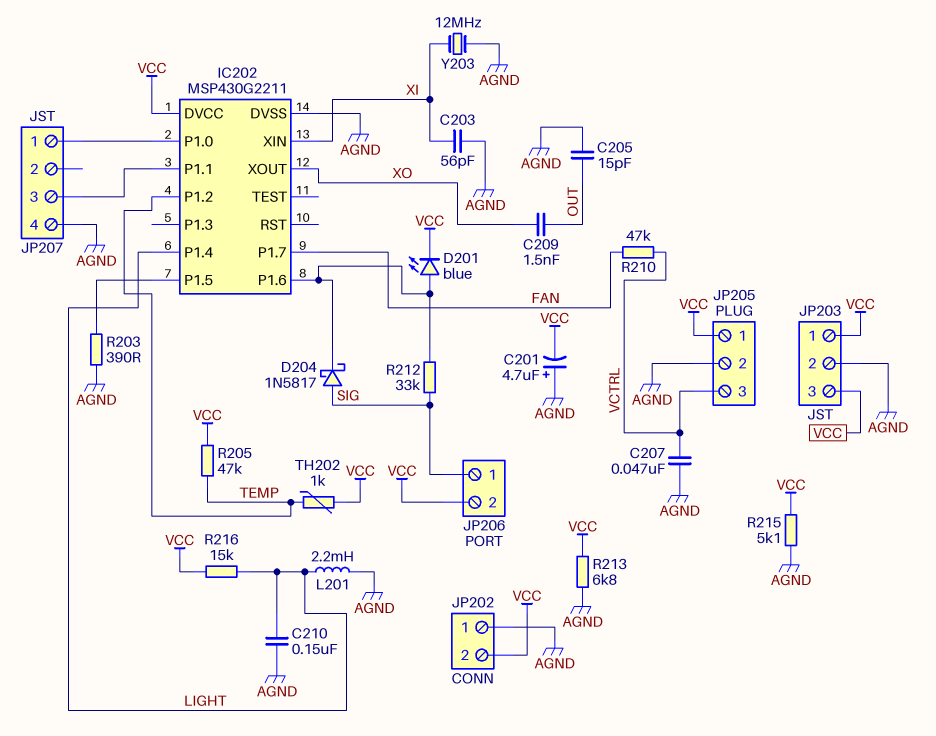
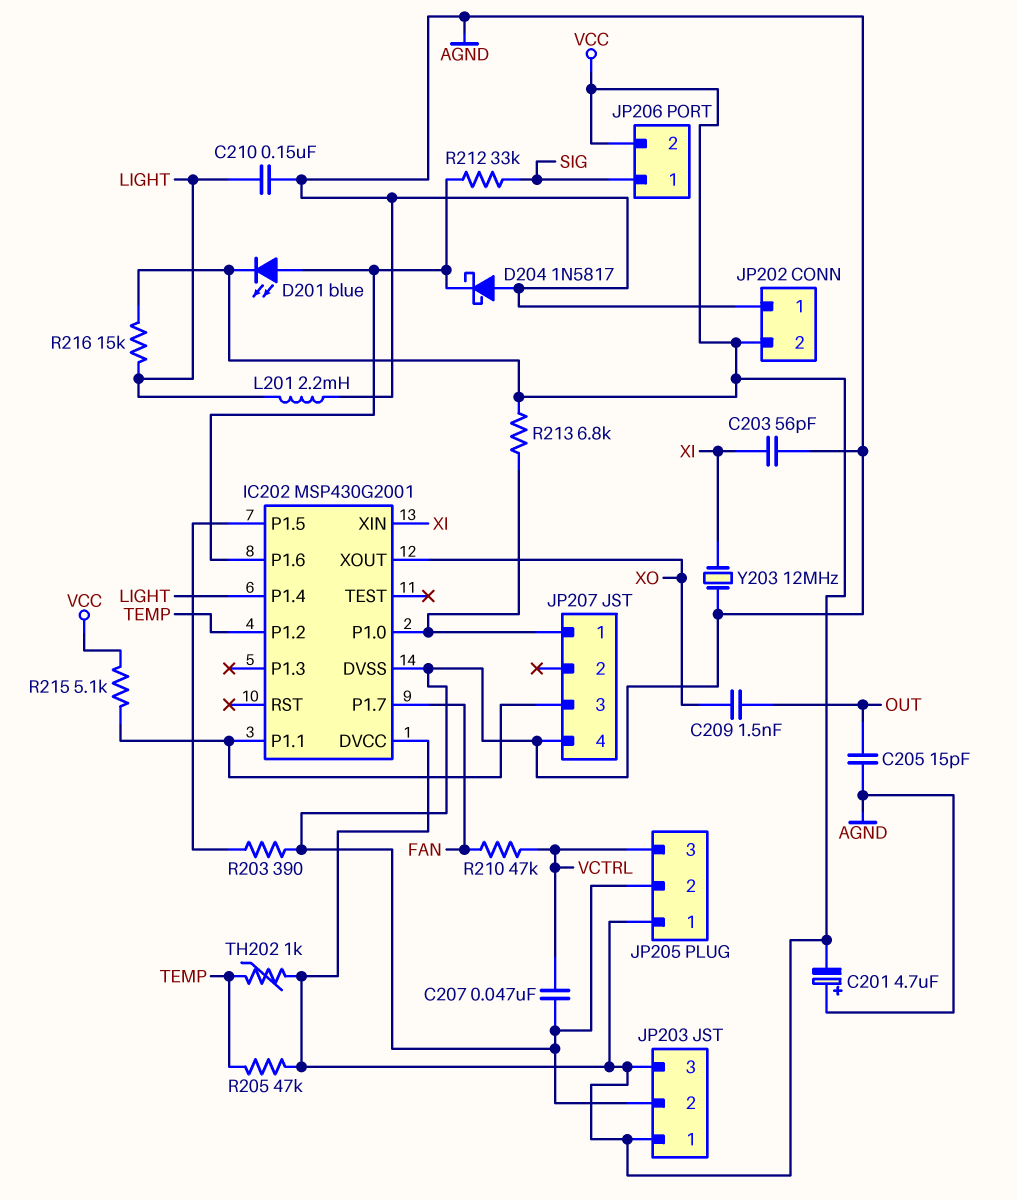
D204: schottky 1N5817 (A SIG, K IC202/P1.6) -> schottky 1N5817 (A AGND, K IC202/P1.6)
IC202: MSP430G2211 -> MSP430G2001
R213: 6.8k (AGND, VCC) -> 6.8k (IC202/P1.0, VCC)
R215: 5.1k (AGND, VCC) -> 5.1k (IC202/P1.1, VCC)

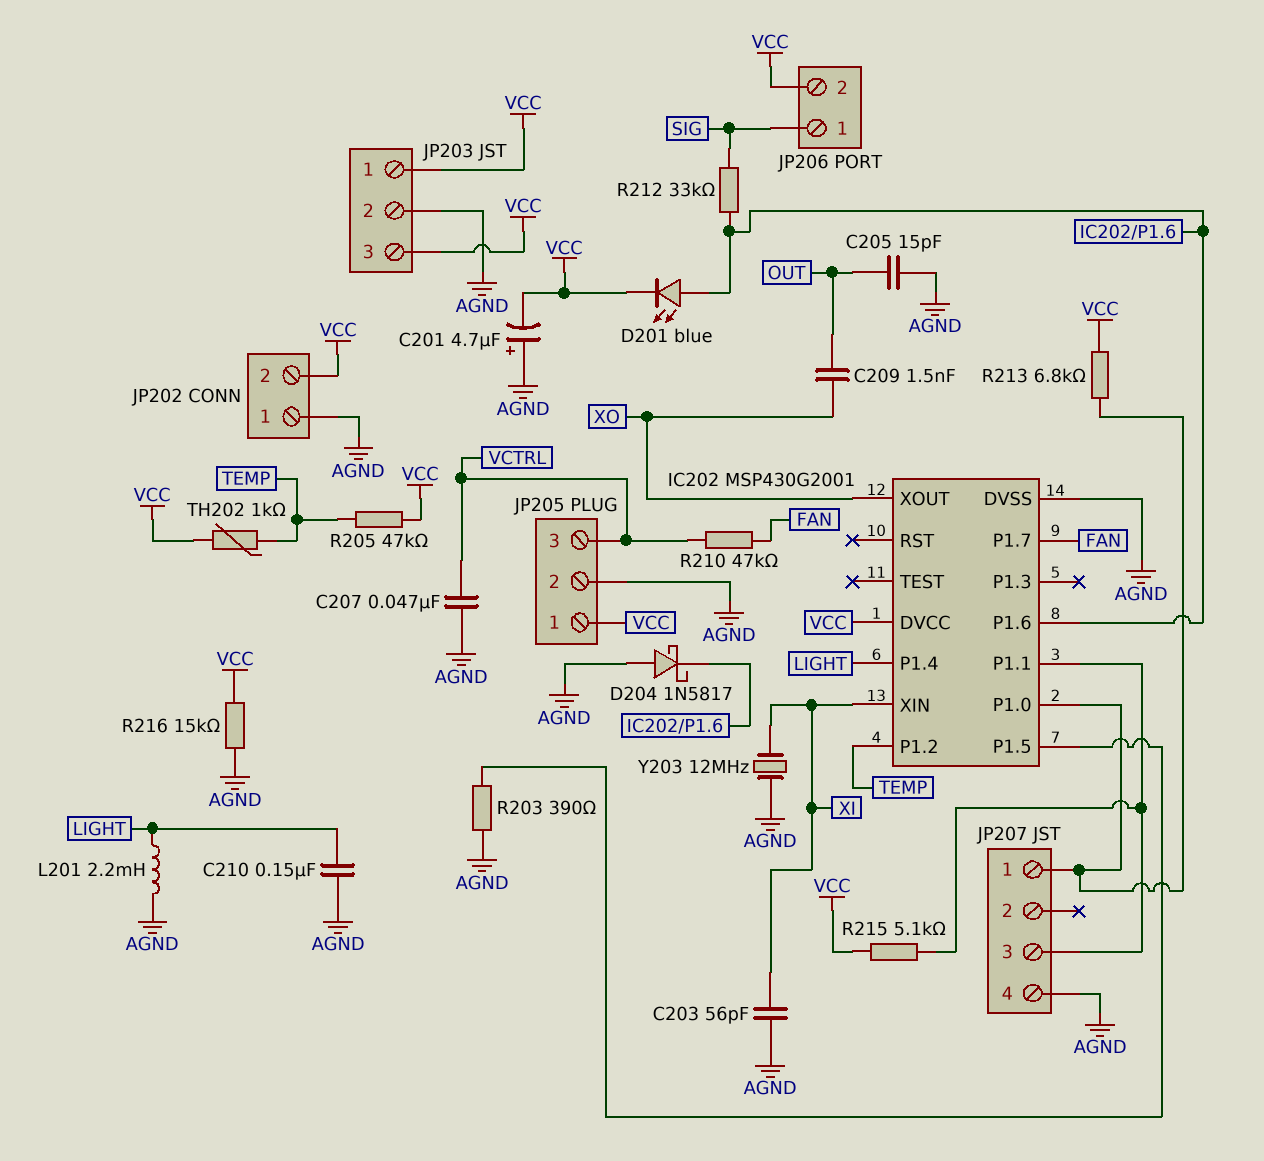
R216: 15k (LIGHT, VCC) -> 15k (AGND, VCC)

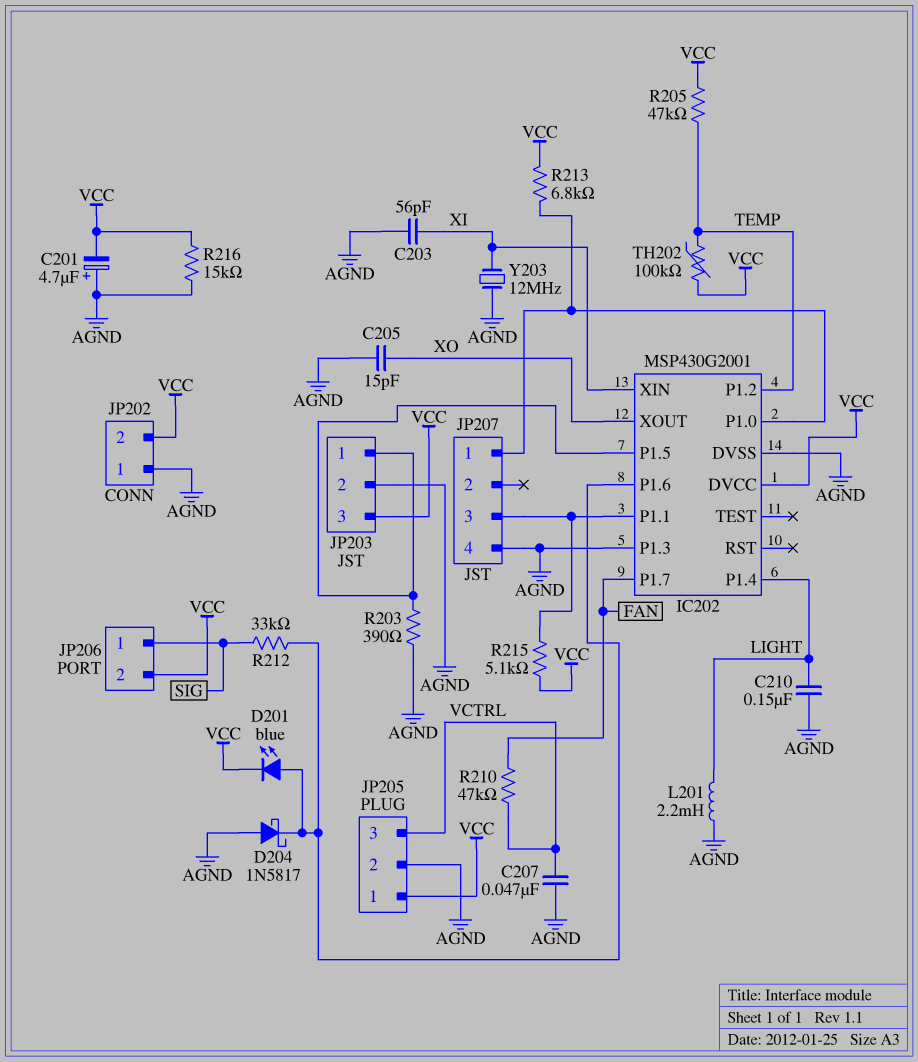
C205: 15pF (AGND, OUT) -> 15pF (AGND, XO)
C209: 1.5nF (OUT, XO) -> none
IC202 pin P1.3: none -> AGND
JP203 pin 1: VCC -> IC202/P1.5
TH202: 1k (TEMP, VCC) -> 100k (TEMP, VCC)

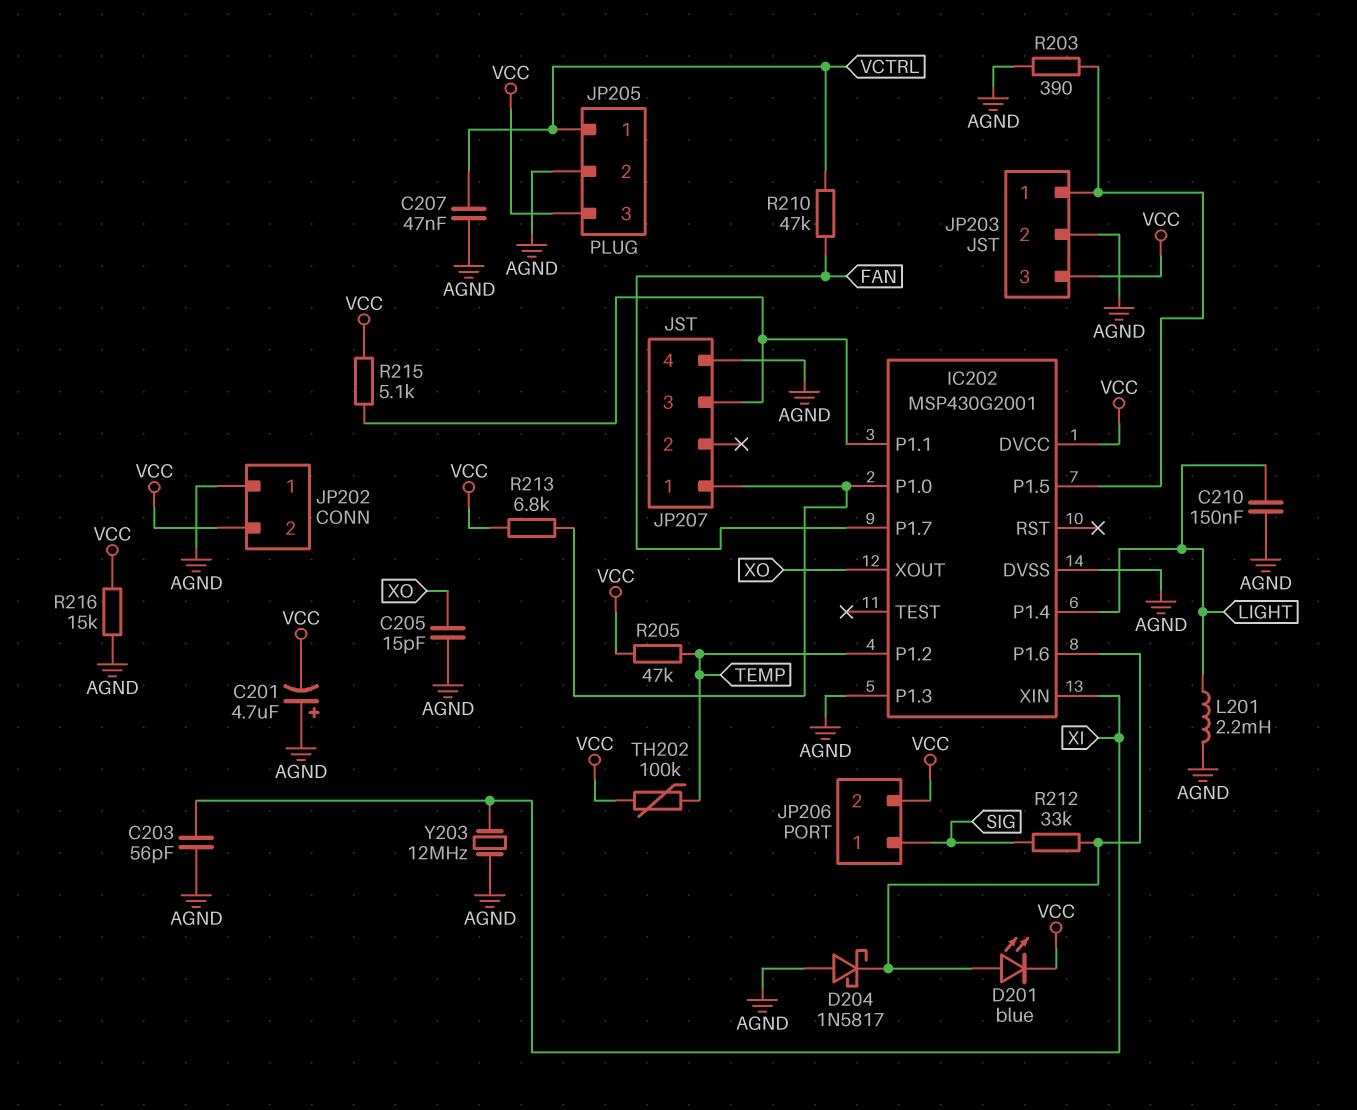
JP205 pin 1: VCC -> VCTRL
JP205 pin 3: VCTRL -> VCC

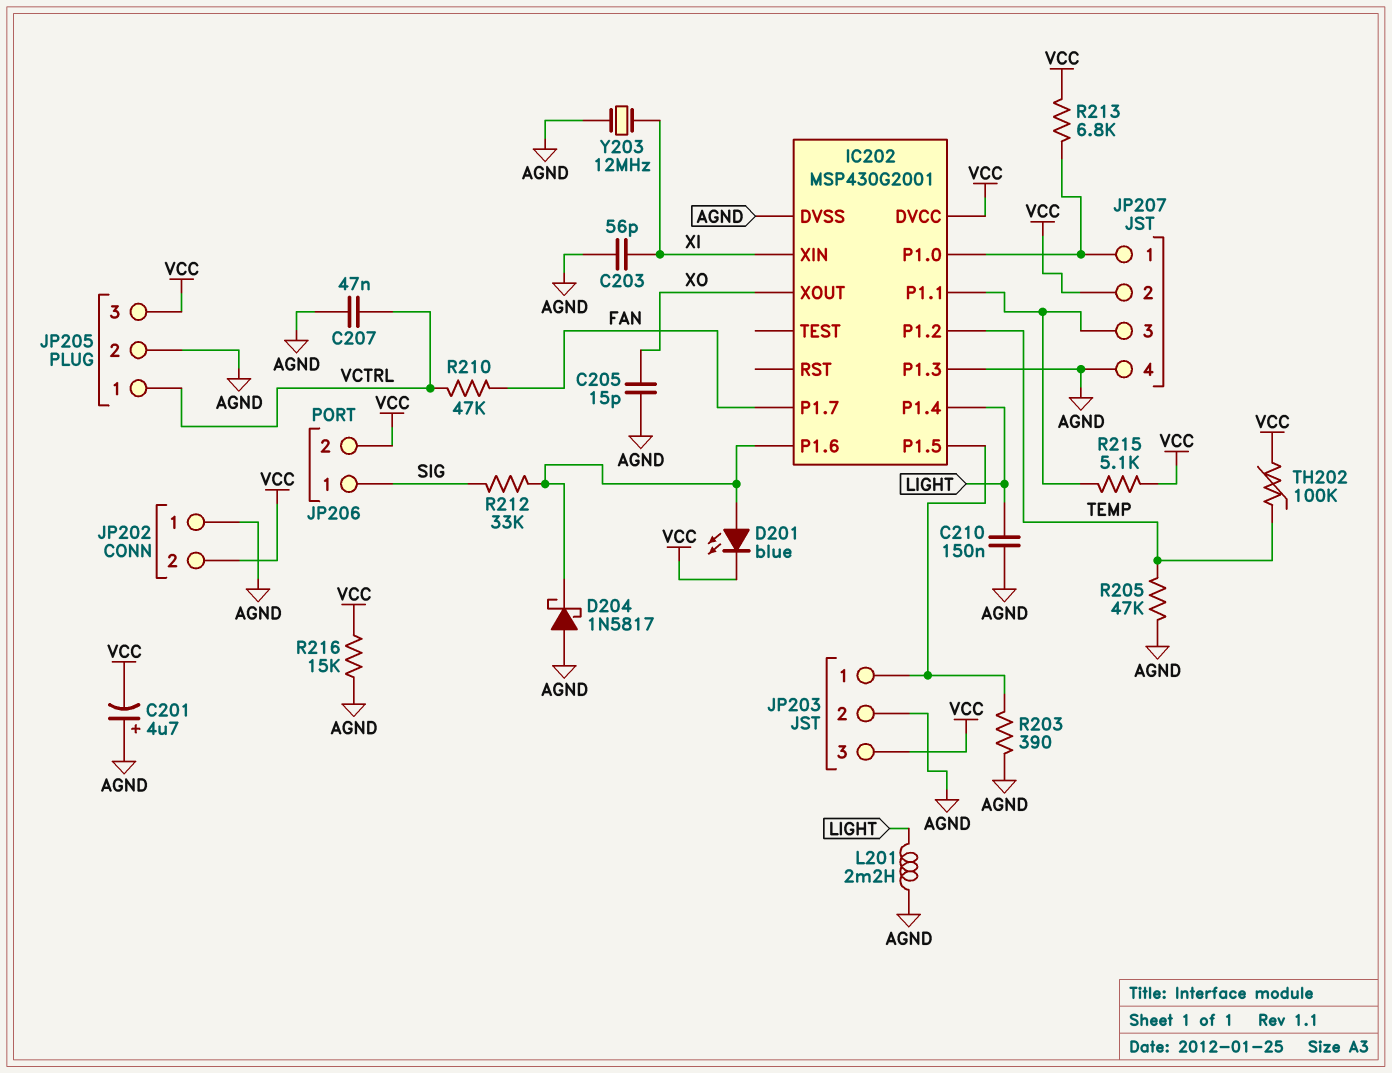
JP207 pin 2: none -> VCC
R205: 47k (TEMP, VCC) -> 47k (AGND, TEMP)

